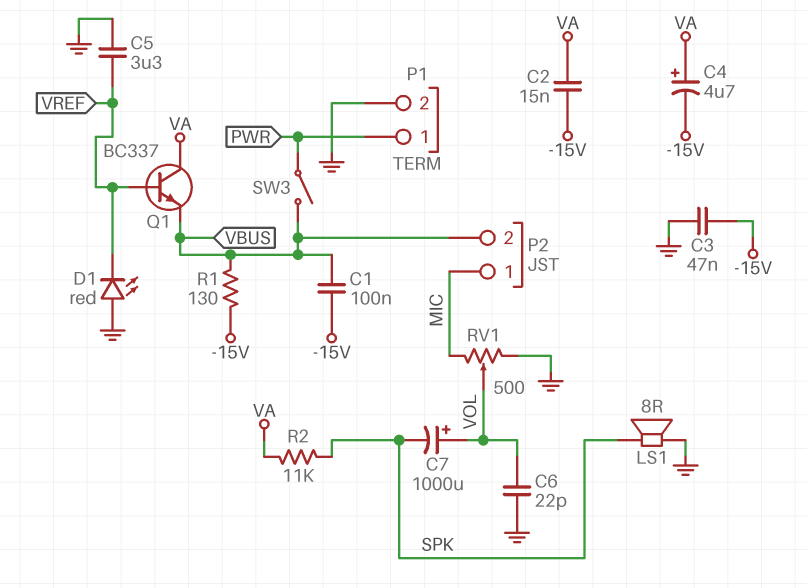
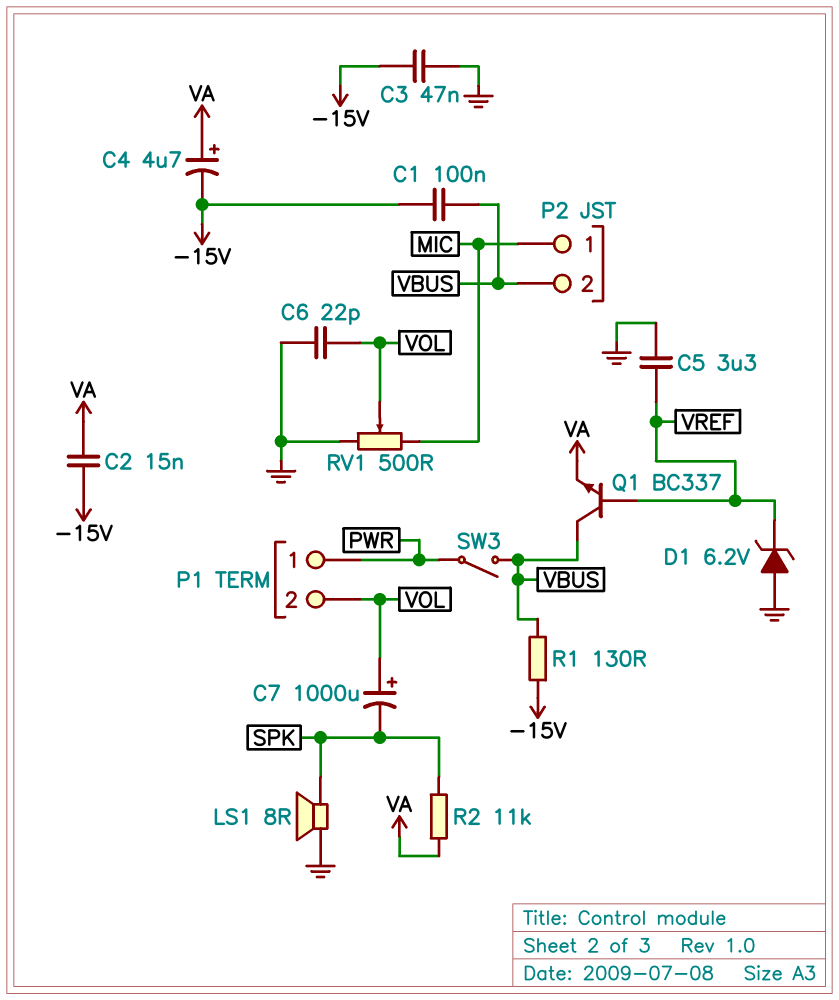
D1: LED red (A GND, K VREF) -> zener 6.2V (A GND, K VREF)
P1 pin 2: GND -> VOL
Q1: NPN BC337 (B VREF, C VA, E VBUS) -> NPN BC337 (B VREF, C VBUS, E VA)

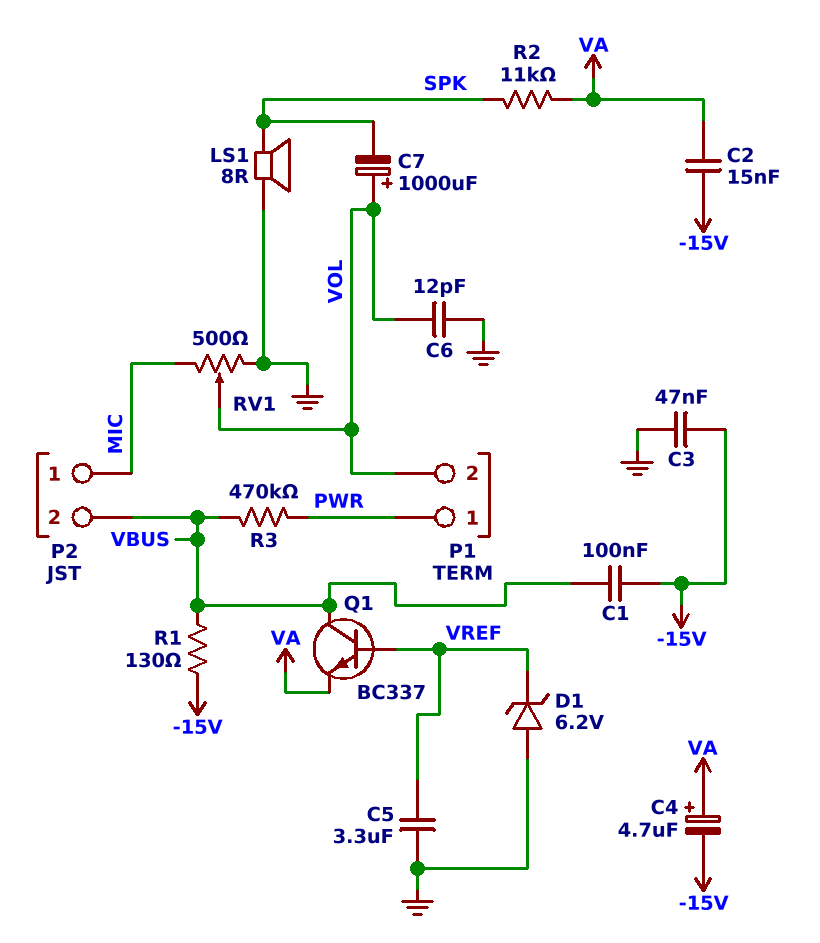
C6: 22pF (GND, VOL) -> 12pF (GND, VOL)
R3: none -> 470k (PWR, VBUS)
SW3: switch (PWR, VBUS) -> none

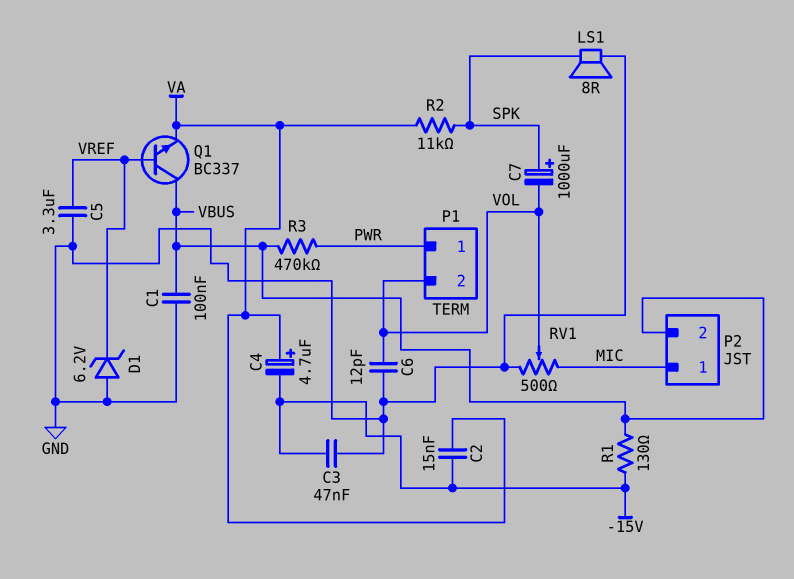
C1: 100nF (-15V, VBUS) -> 100nF (GND, VBUS)
C7: 1000uF (plus VOL, minus SPK) -> 1000uF (plus SPK, minus VOL)

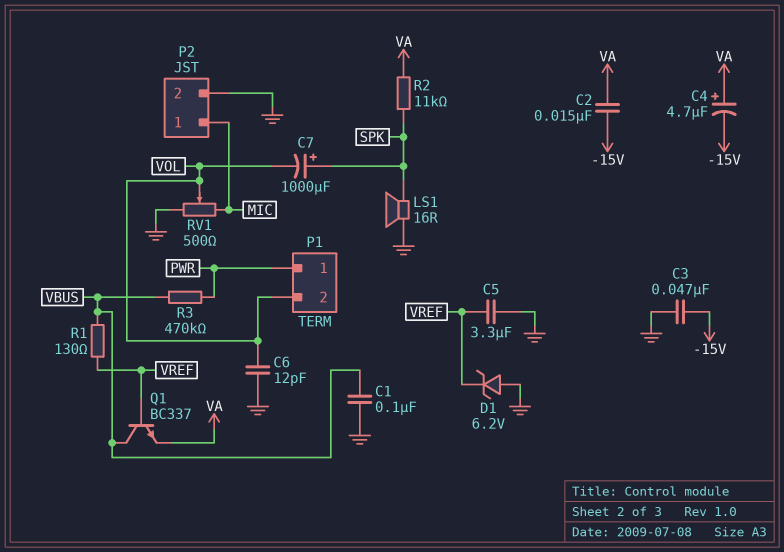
LS1: speaker 8R (GND, SPK) -> speaker 16R (GND, SPK)
P2 pin 2: VBUS -> GND
R1: 130 (-15V, VBUS) -> 130 (VBUS, VREF)

